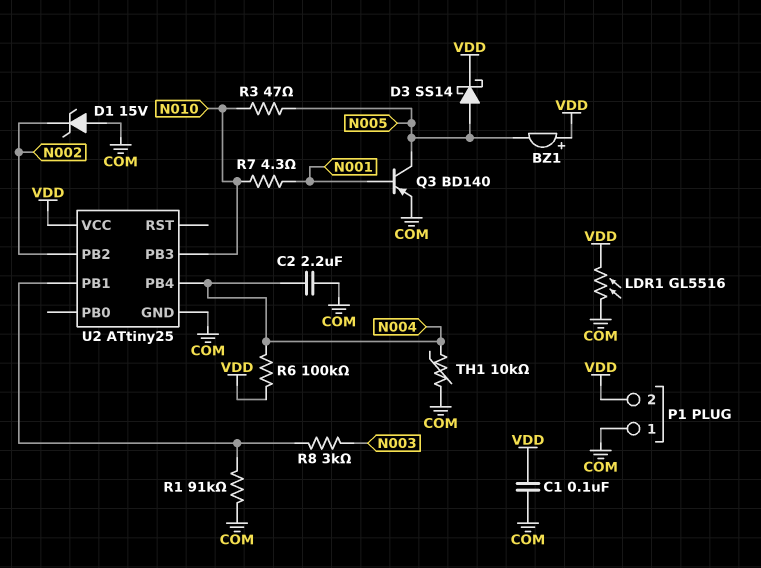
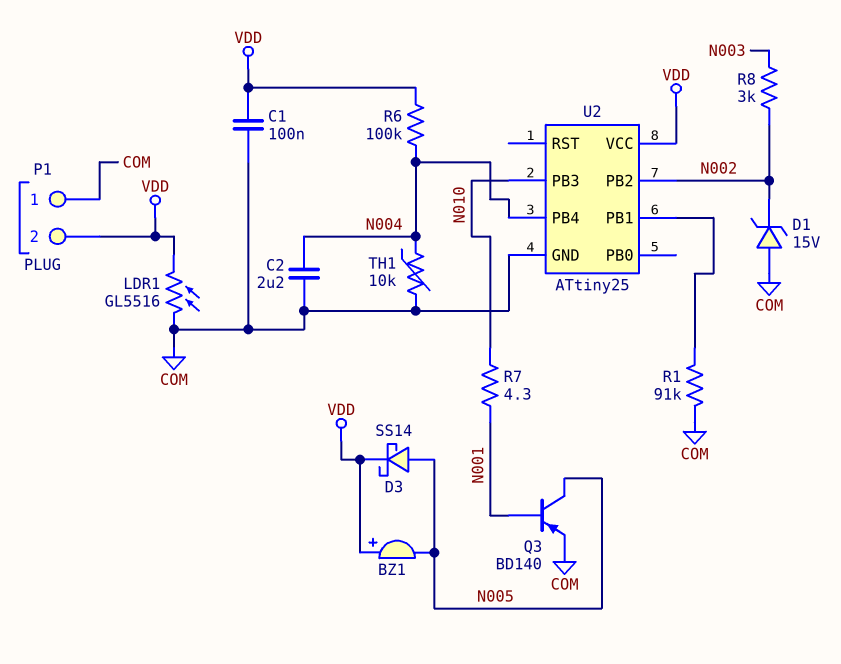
R3: 47 (N005, N010) -> none
R8: 3k (N003, U2/PB1) -> 3k (N002, N003)

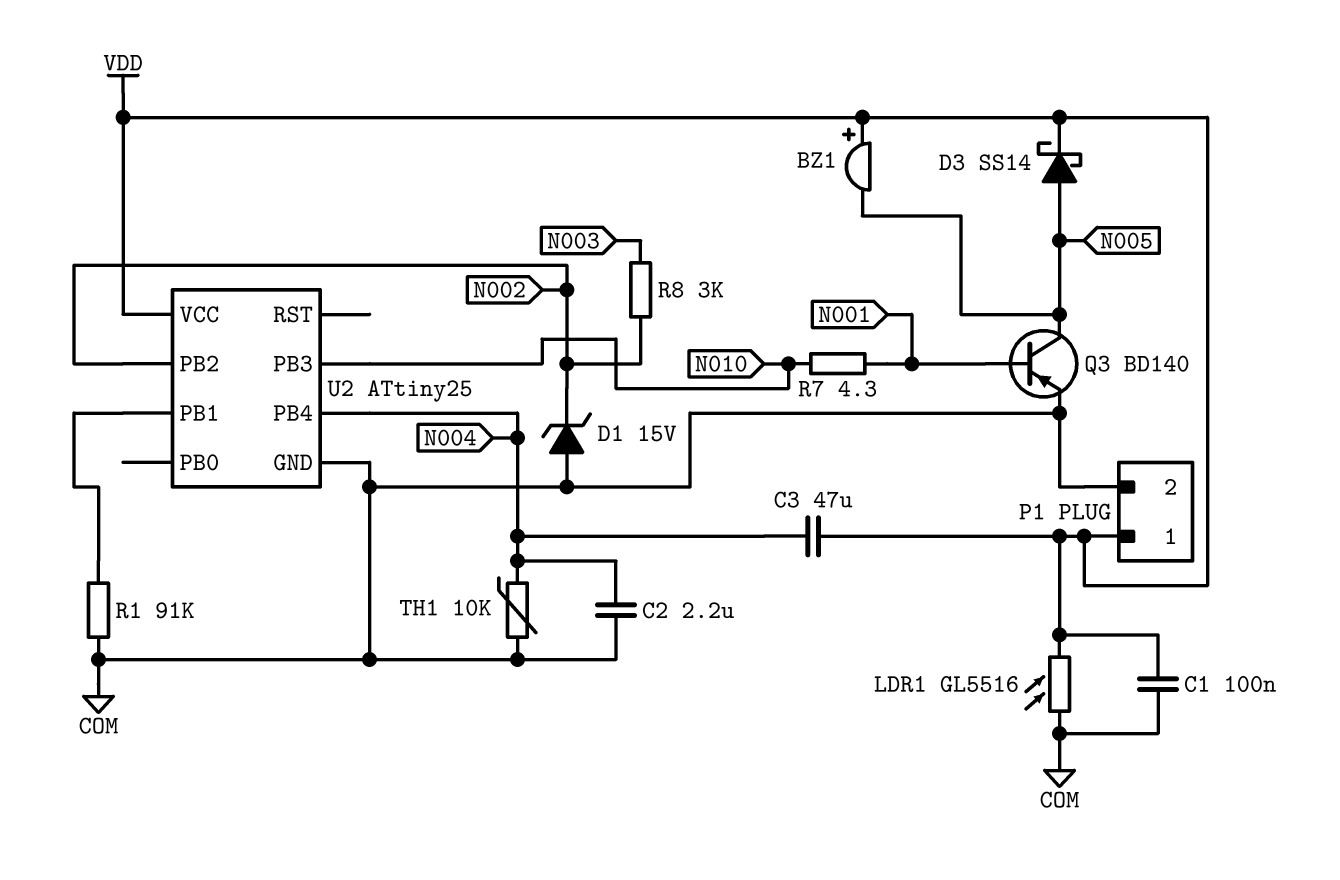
C3: none -> 47uF (N004, VDD)
P1 pin 1: COM -> VDD
P1 pin 2: VDD -> COM
R6: 100k (N004, VDD) -> none

